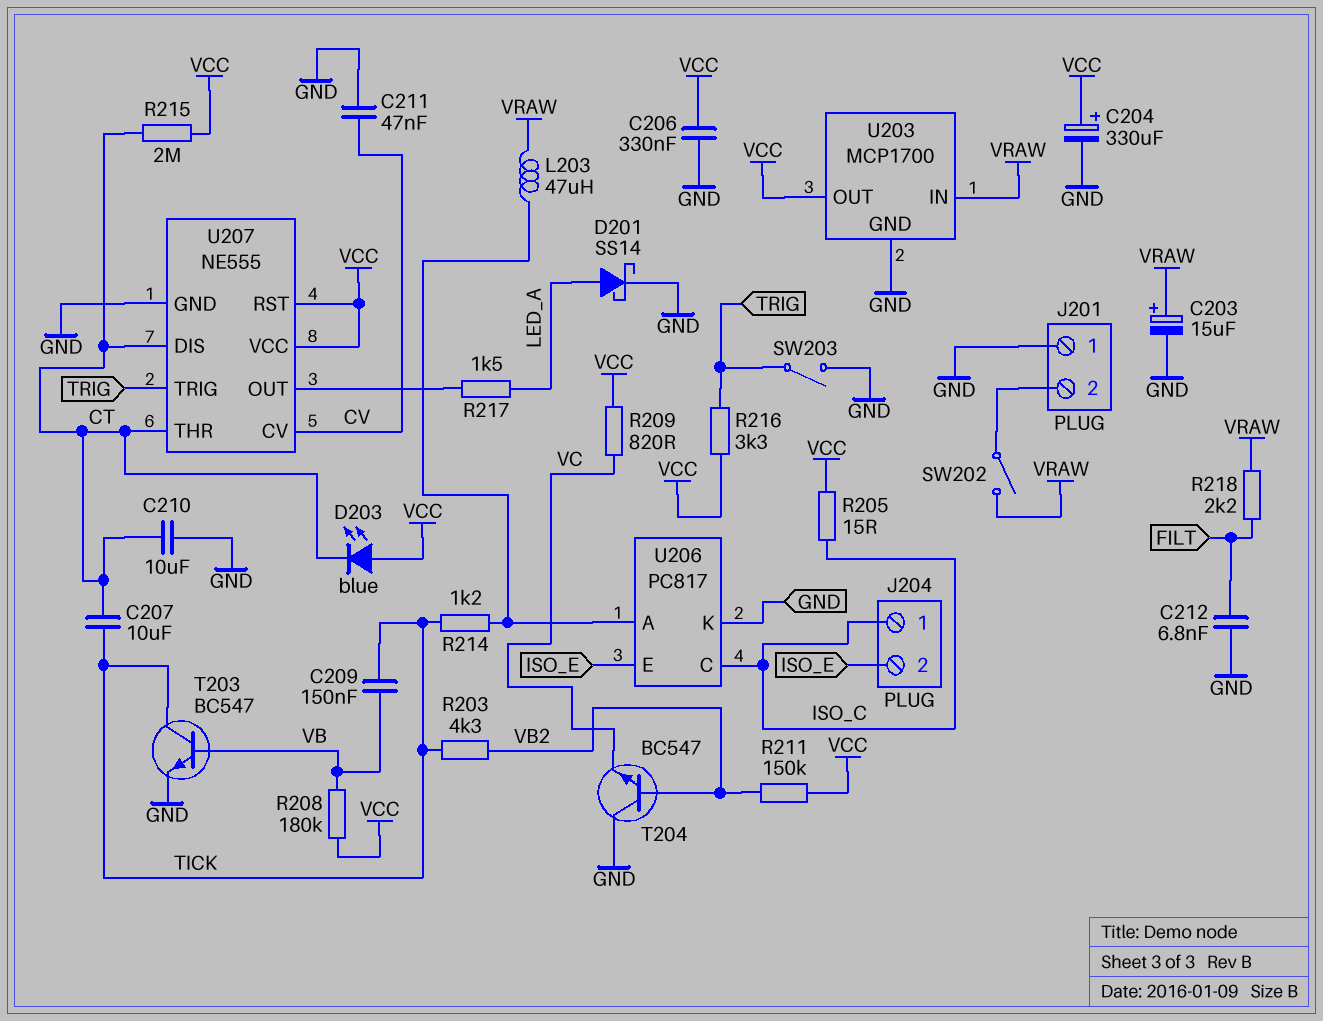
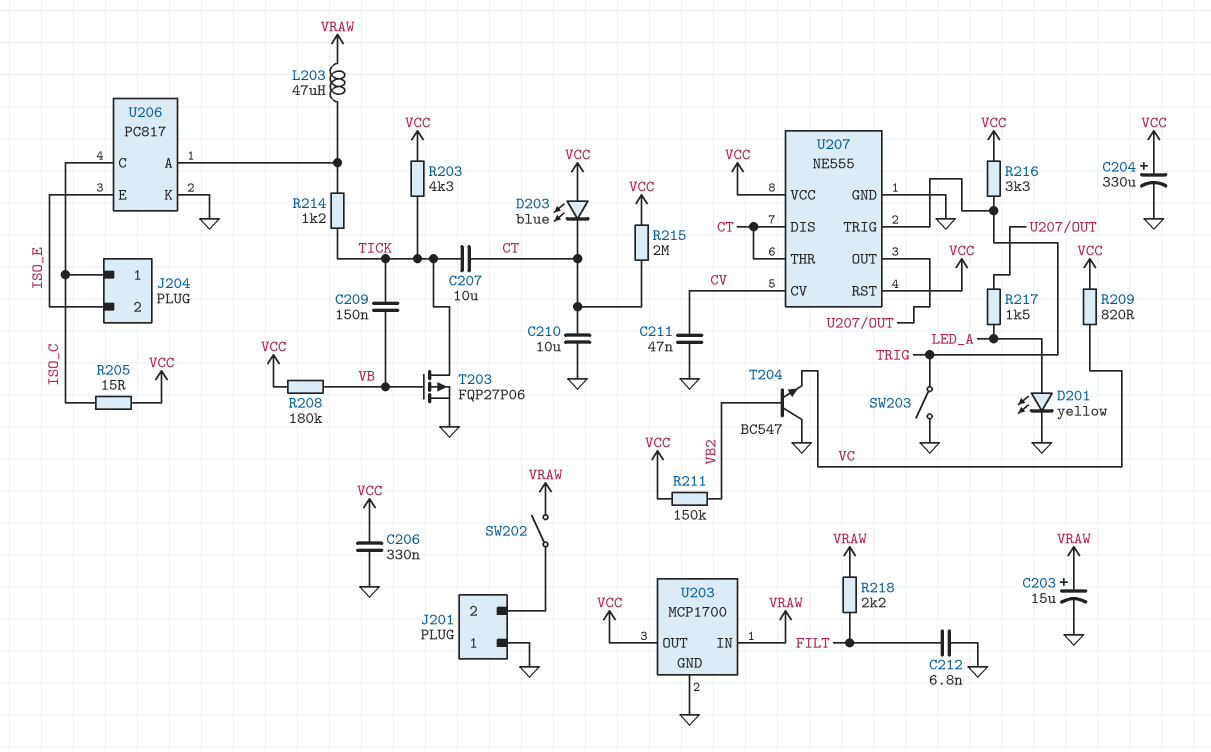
D201: schottky SS14 (A LED_A, K GND) -> LED yellow (A LED_A, K GND)
R203: 4.3k (TICK, VB2) -> 4.3k (TICK, VCC)
T203: NPN BC547 (B VB, C TICK, E GND) -> PMOS FQP27P06 (G VB, D TICK, S GND)

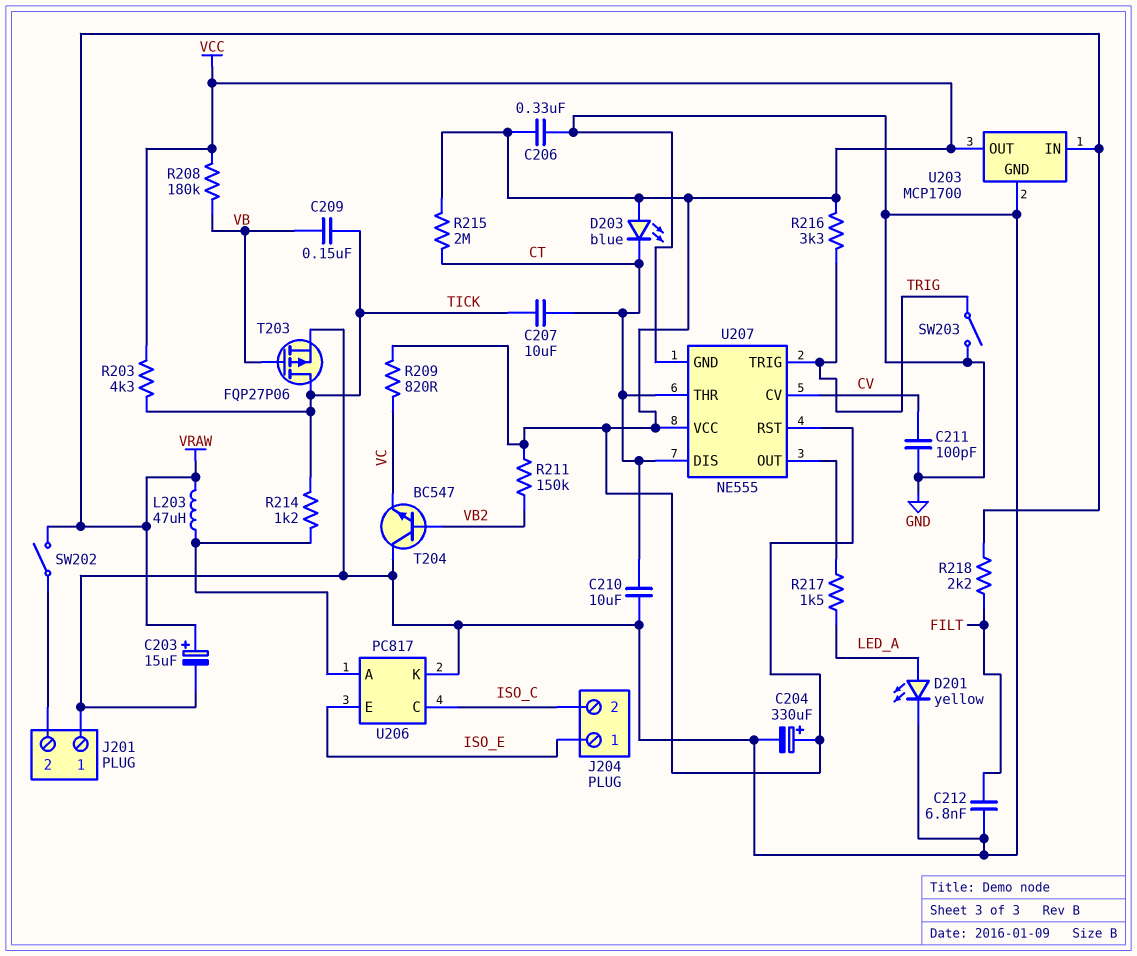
C211: 47nF (CV, GND) -> 100pF (CV, GND)
J204 pin 1: ISO_C -> ISO_E
J204 pin 2: ISO_E -> ISO_C
R205: 15 (ISO_C, VCC) -> none

